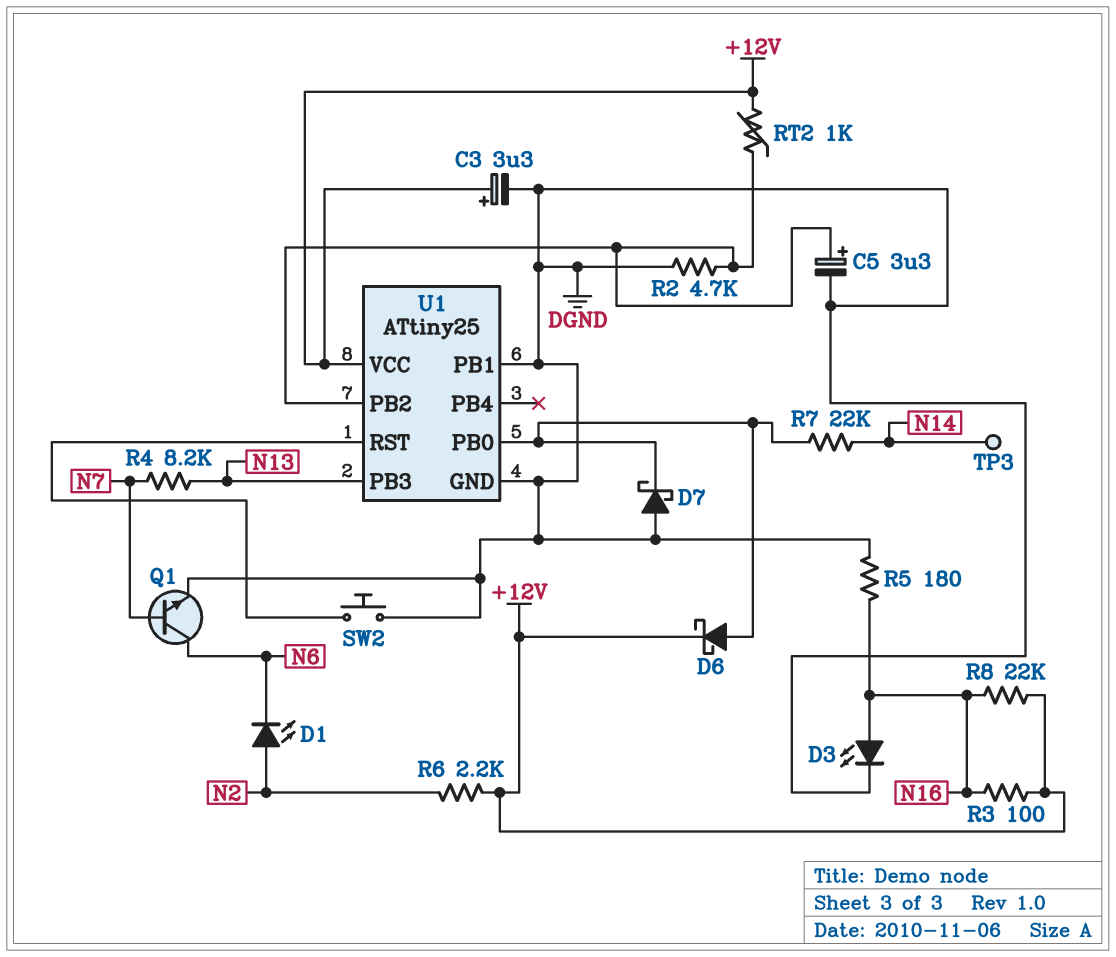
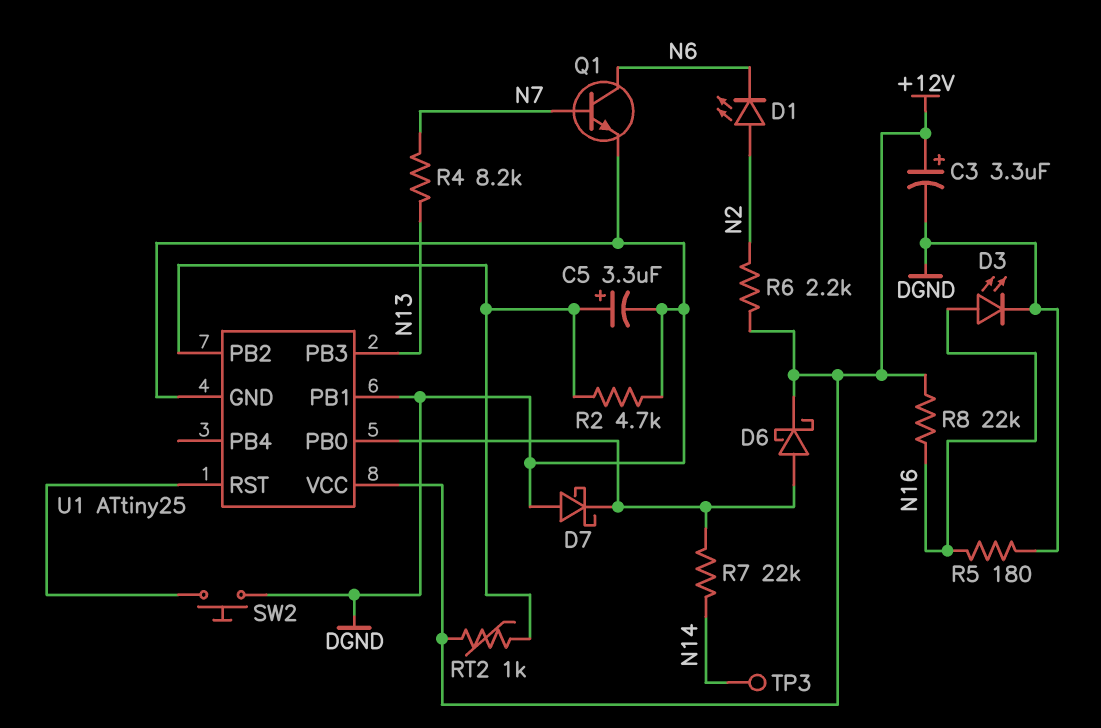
R3: 100 (+12V, N16) -> none

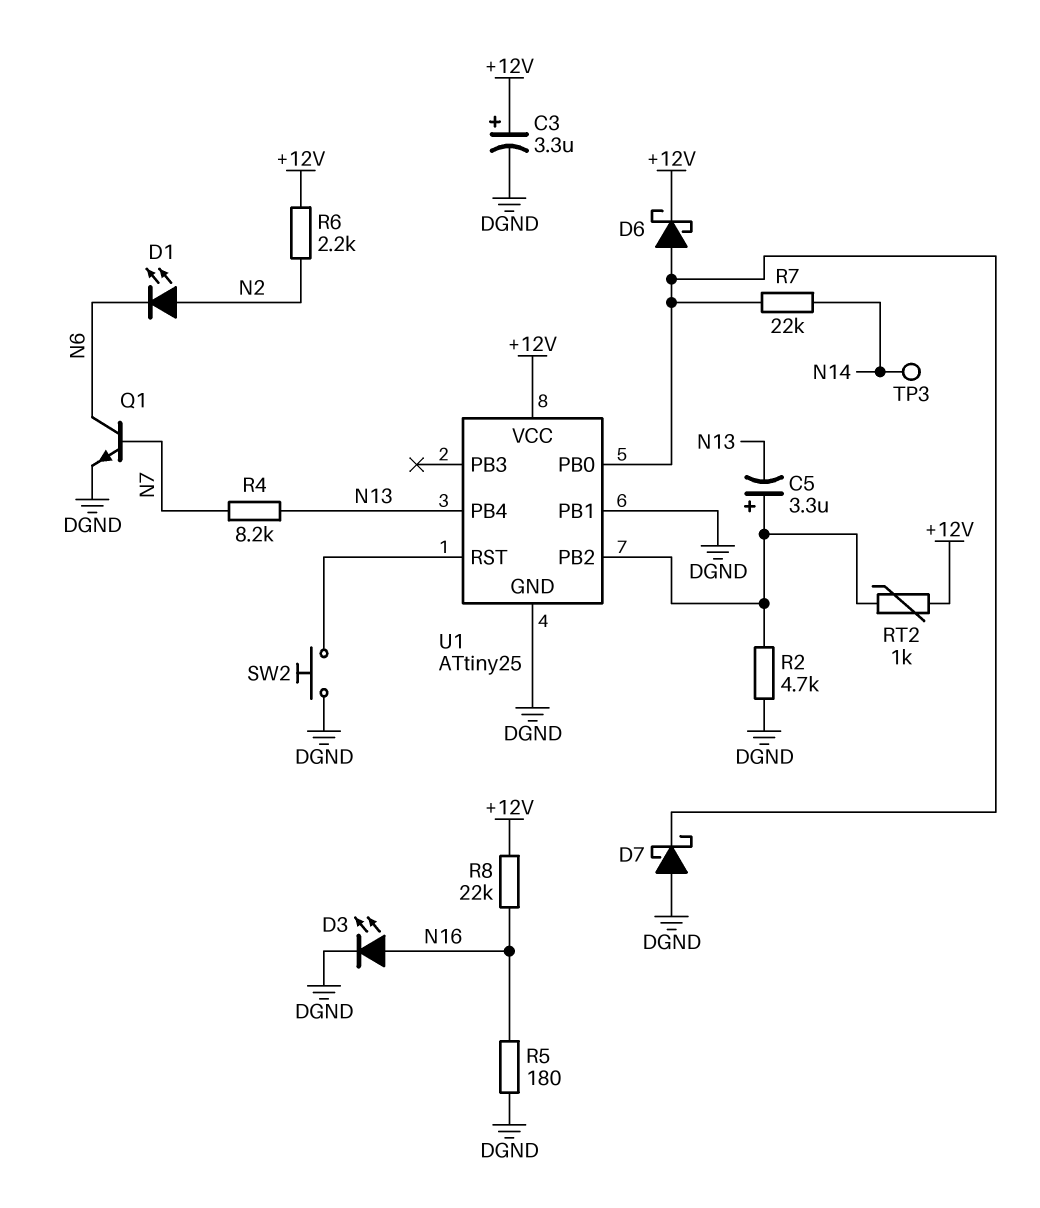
C5: 3.3uF (plus U1/PB2, minus DGND) -> 3.3uF (plus U1/PB2, minus N13)
U1 pin PB3: N13 -> none
U1 pin PB4: none -> N13

